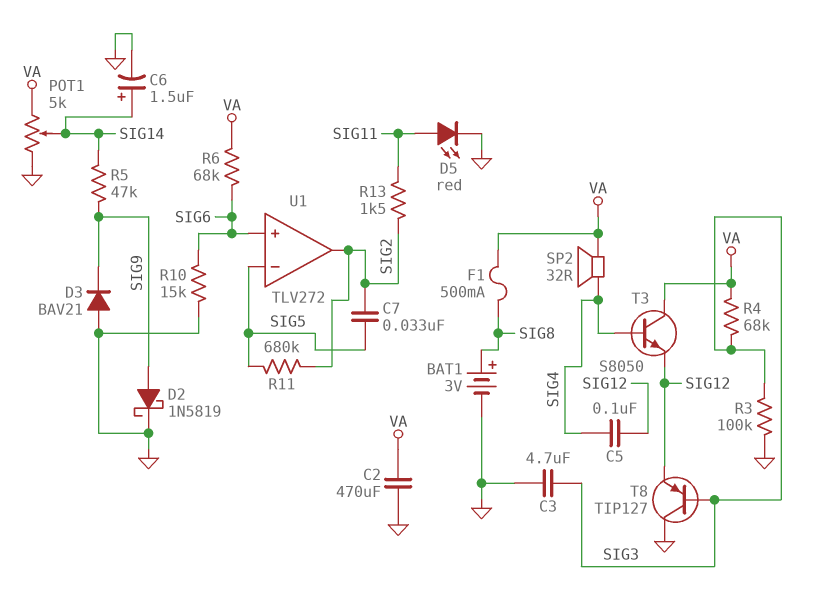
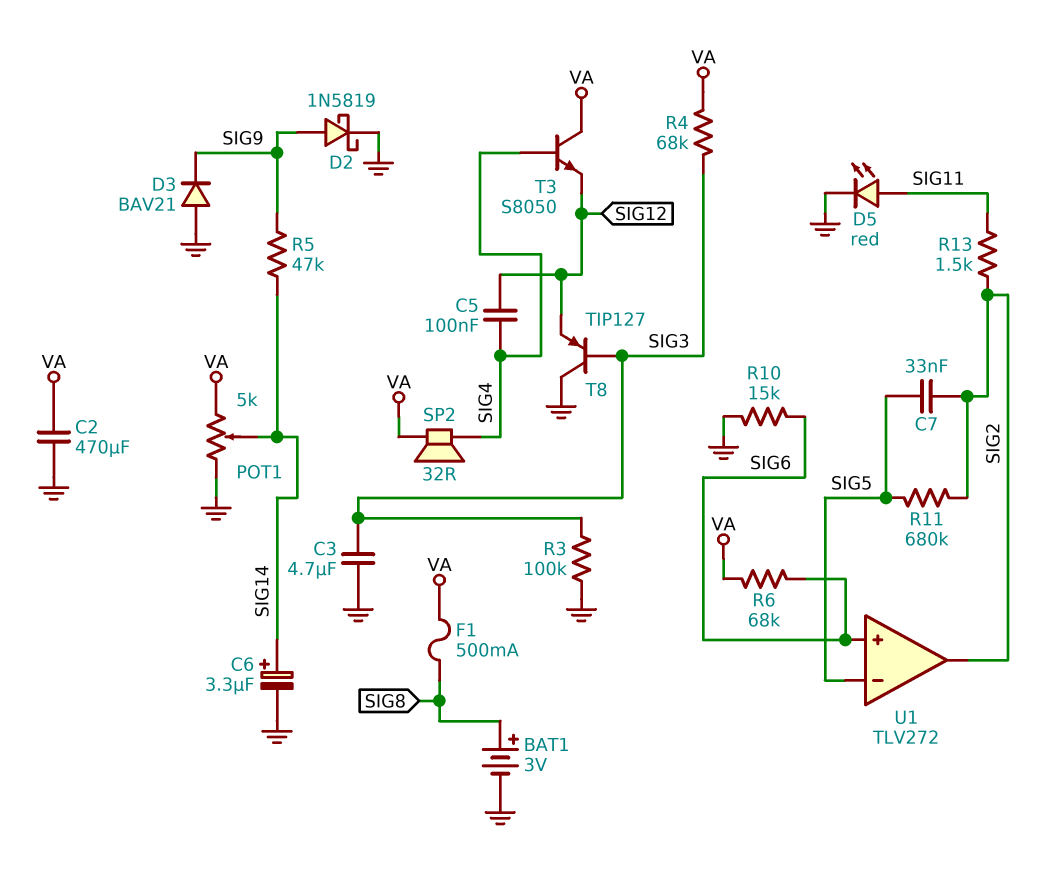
C6: 1.5uF (plus SIG14, minus GND) -> 3.3uF (plus SIG14, minus GND)

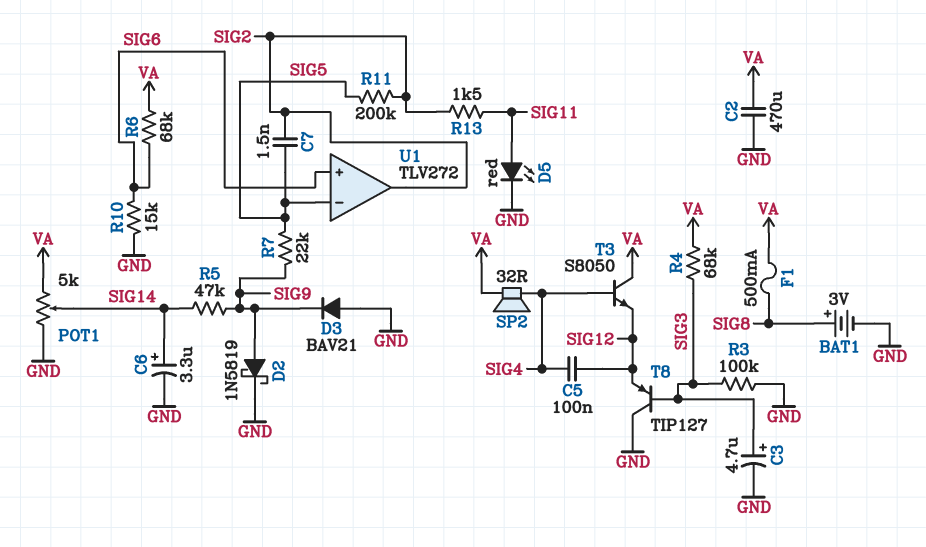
C3: 4.7uF (GND, SIG3) -> 4.7uF (plus SIG3, minus GND)
C7: 33nF (SIG2, SIG5) -> 1.5nF (SIG2, SIG5)
R7: none -> 22k (SIG5, SIG9)
R11: 680k (SIG2, SIG5) -> 200k (SIG2, SIG5)

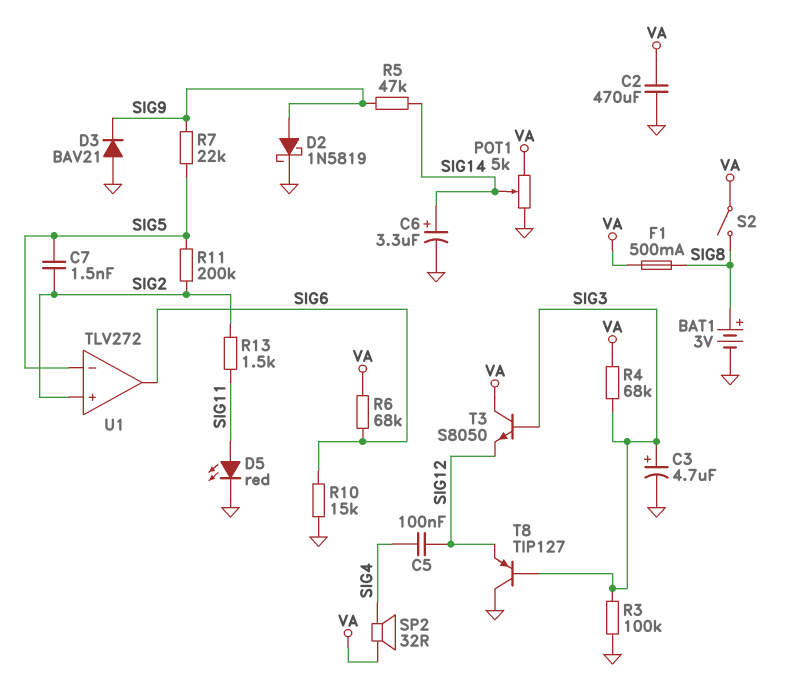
S2: none -> switch (SIG8, VA)
T3: NPN S8050 (B SIG4, C VA, E SIG12) -> NPN S8050 (B SIG3, C VA, E SIG12)
U1 pin in+: SIG6 -> SIG2
U1 pin out: SIG2 -> SIG6

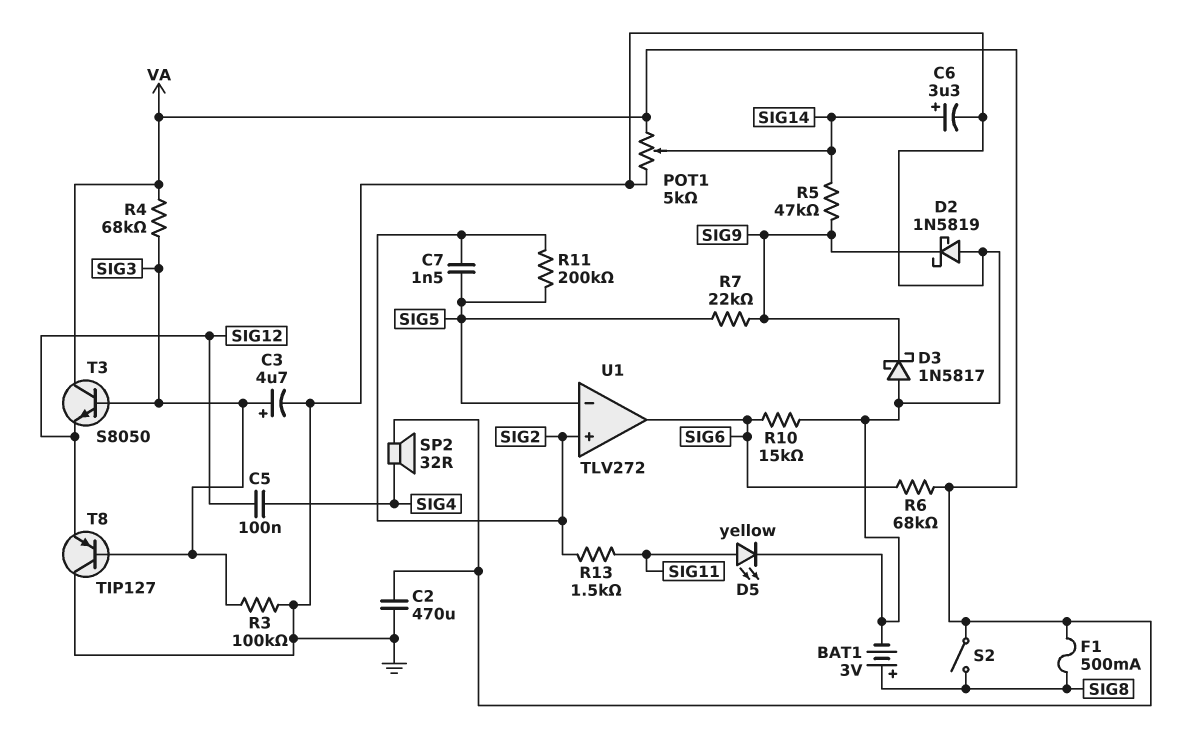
D2: schottky 1N5819 (A SIG9, K GND) -> schottky 1N5819 (A GND, K SIG9)
D3: diode BAV21 (A GND, K SIG9) -> schottky 1N5817 (A GND, K SIG9)
D5: LED red (A SIG11, K GND) -> LED yellow (A SIG11, K GND)

